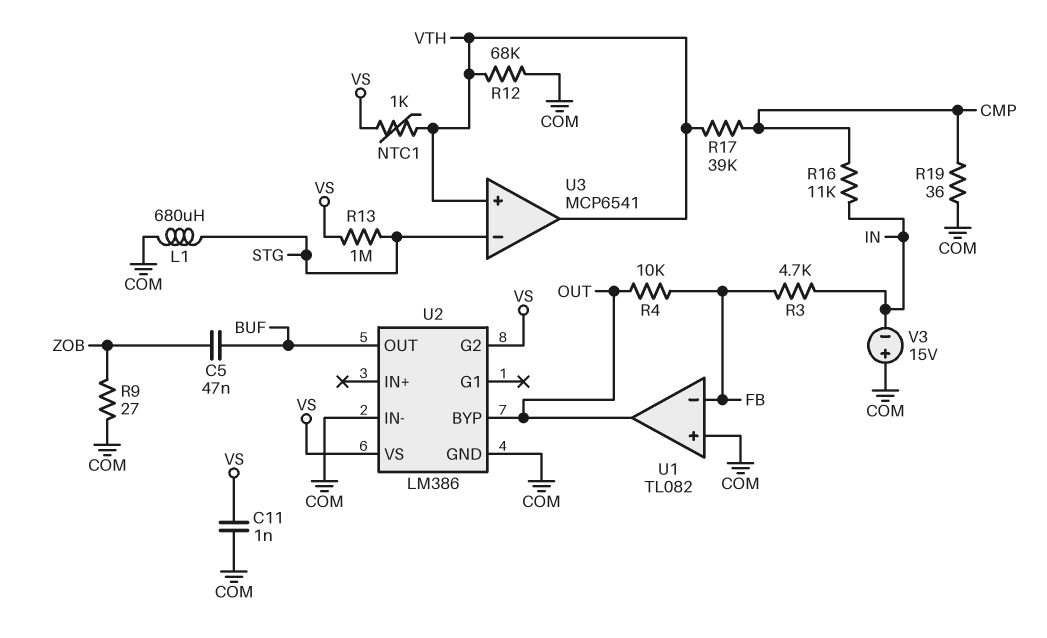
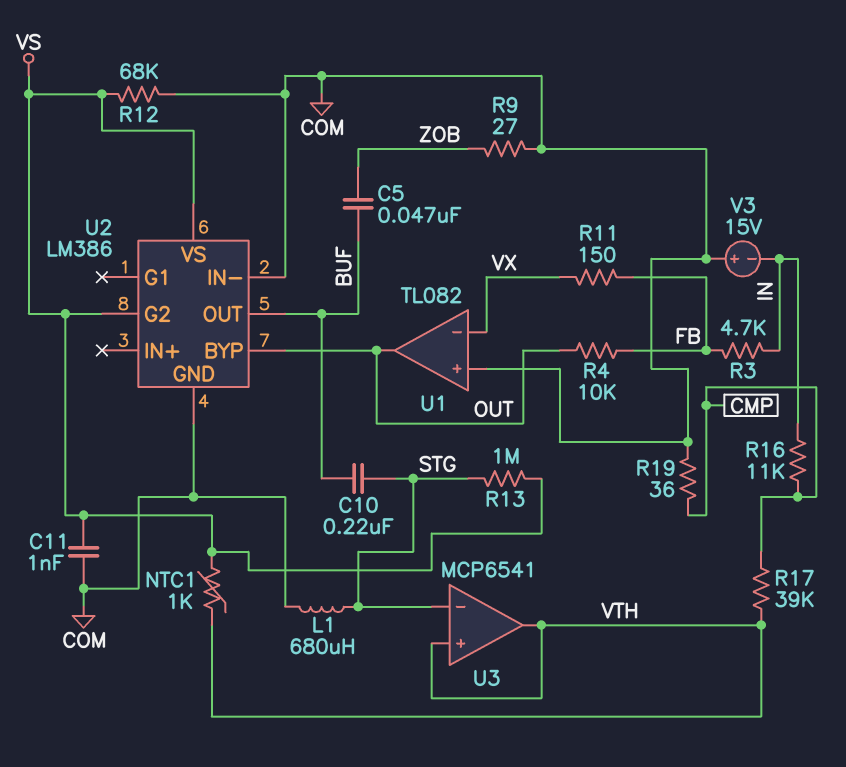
C10: none -> 220nF (BUF, STG)
R11: none -> 150 (FB, VX)
R12: 68k (COM, VTH) -> 68k (COM, VS)
U1 pin in-: FB -> VX

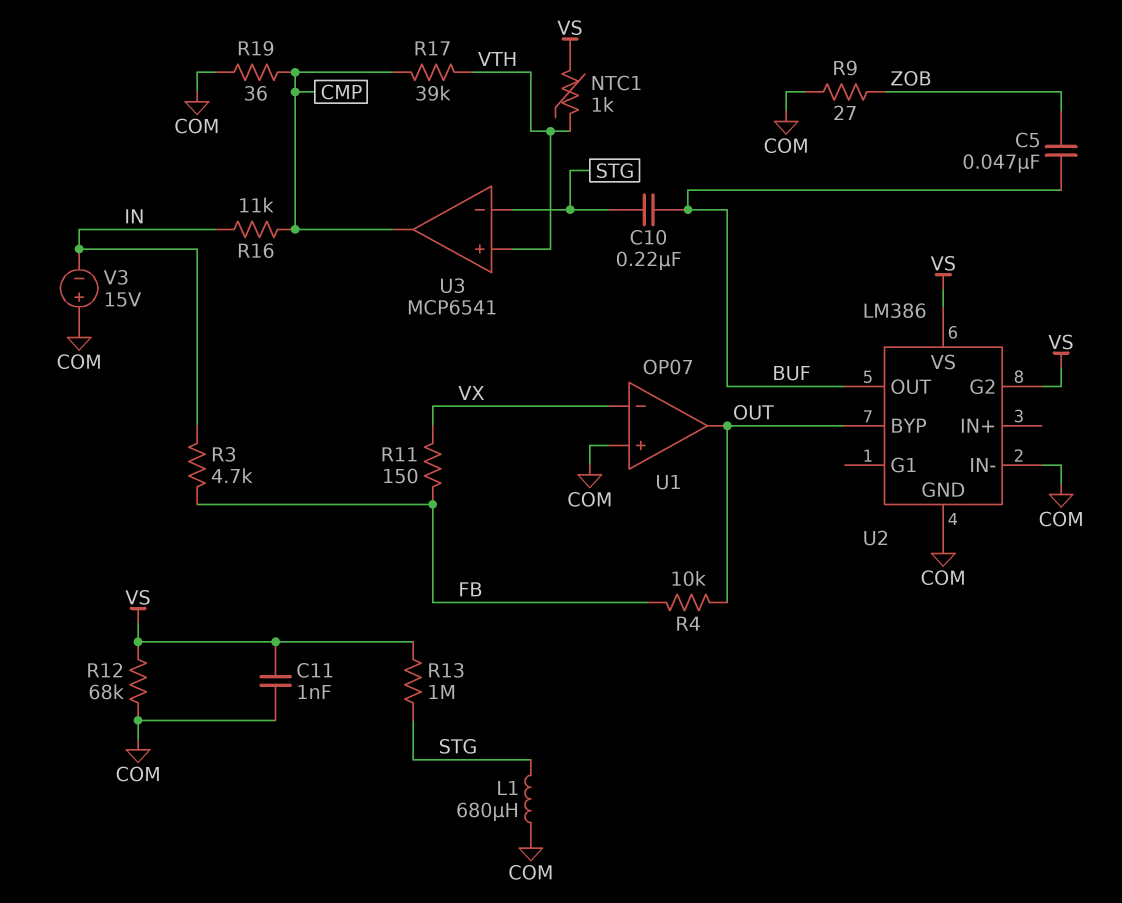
U1: TL082 -> OP07
U3 pin out: VTH -> CMP

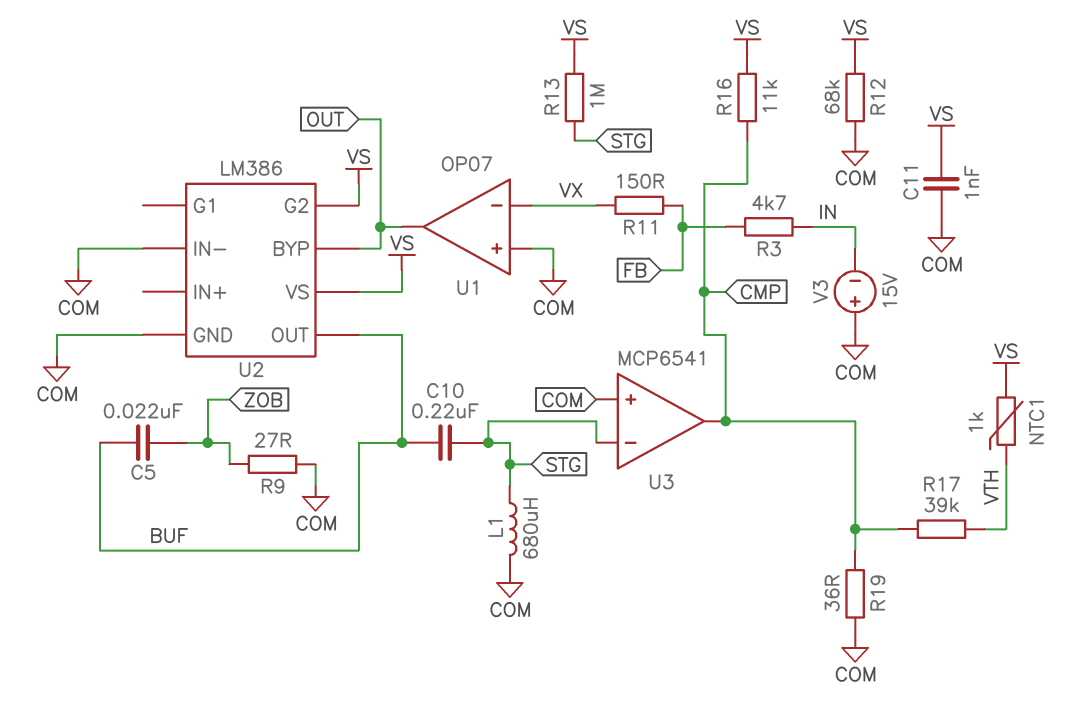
C5: 47nF (BUF, ZOB) -> 22nF (BUF, ZOB)
R4: 10k (FB, OUT) -> none
R16: 11k (CMP, IN) -> 11k (CMP, VS)
U3 pin in+: VTH -> COM

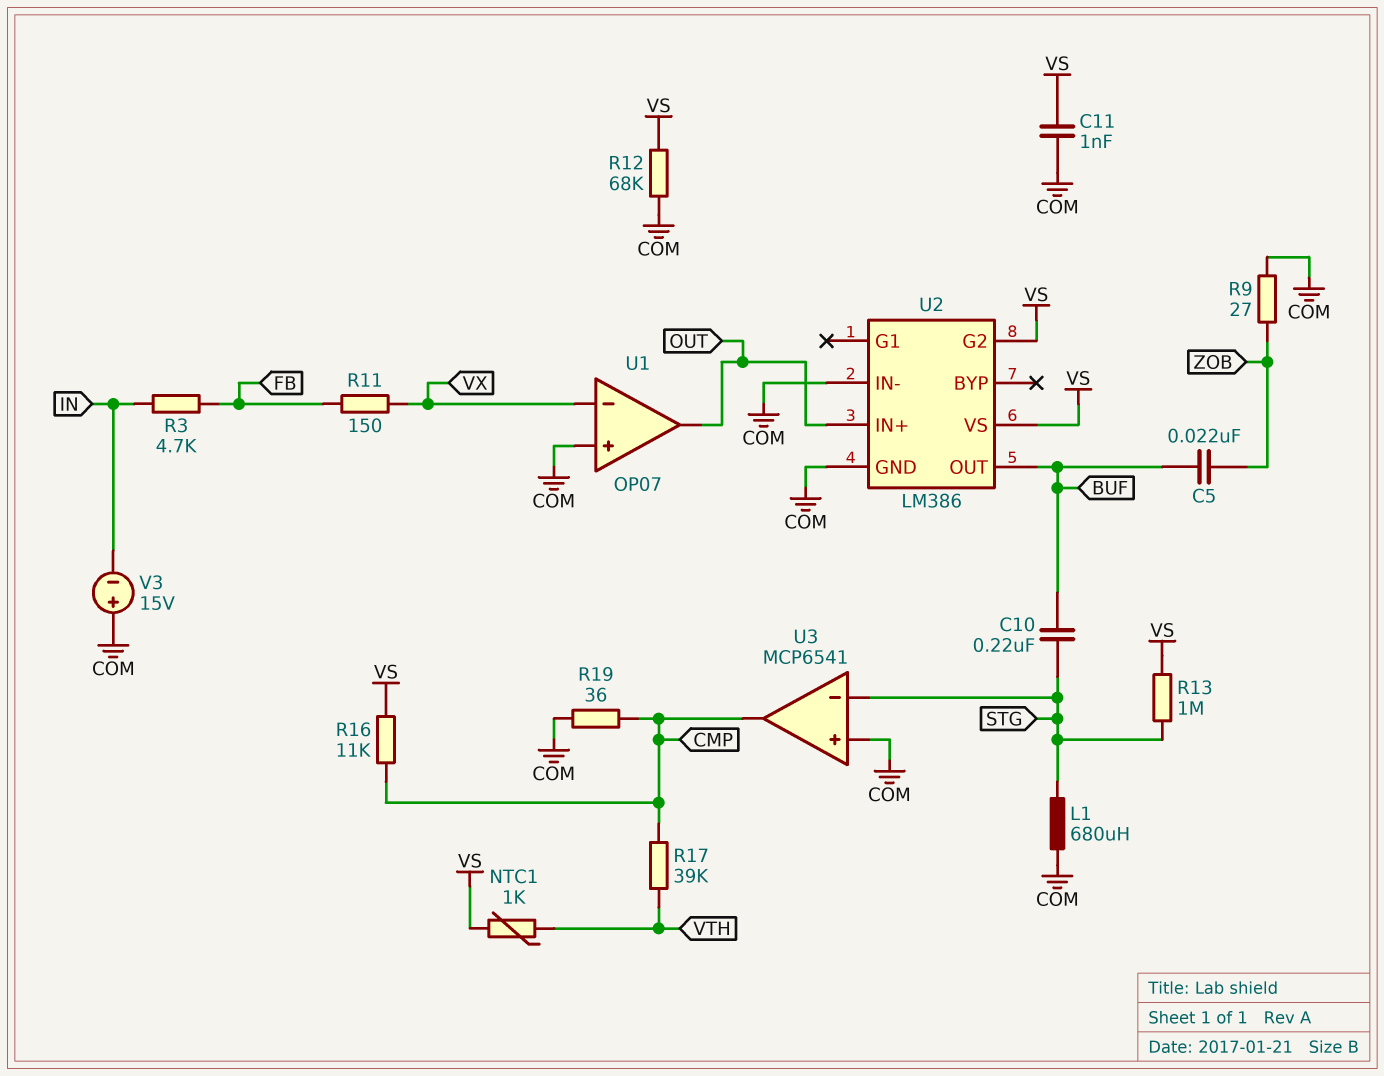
U2 pin BYP: OUT -> none
U2 pin IN+: none -> OUT

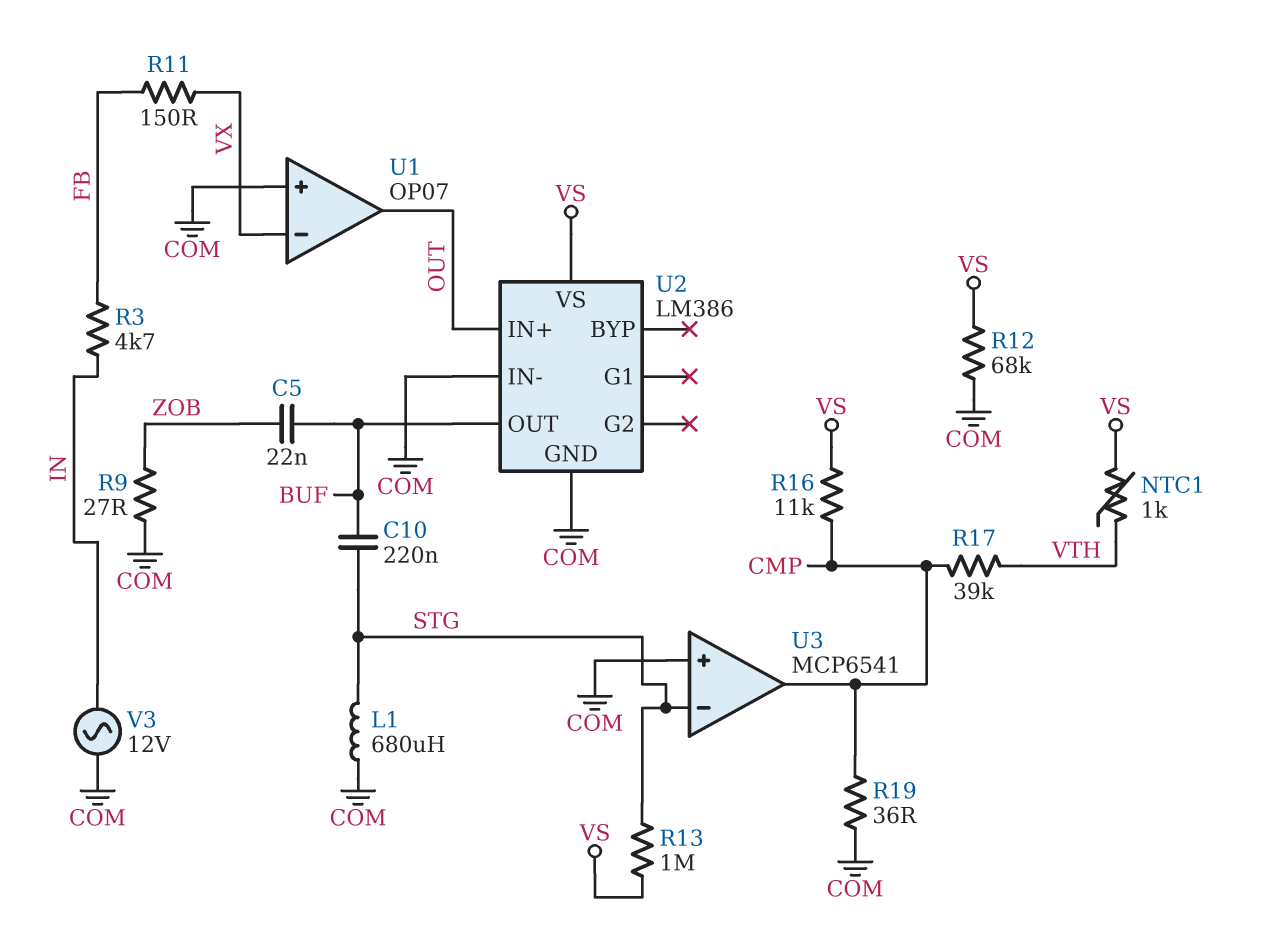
C11: 1nF (COM, VS) -> none
U2 pin G2: VS -> none
V3: 15V (plus COM, minus IN) -> AC 12V (COM, IN)

